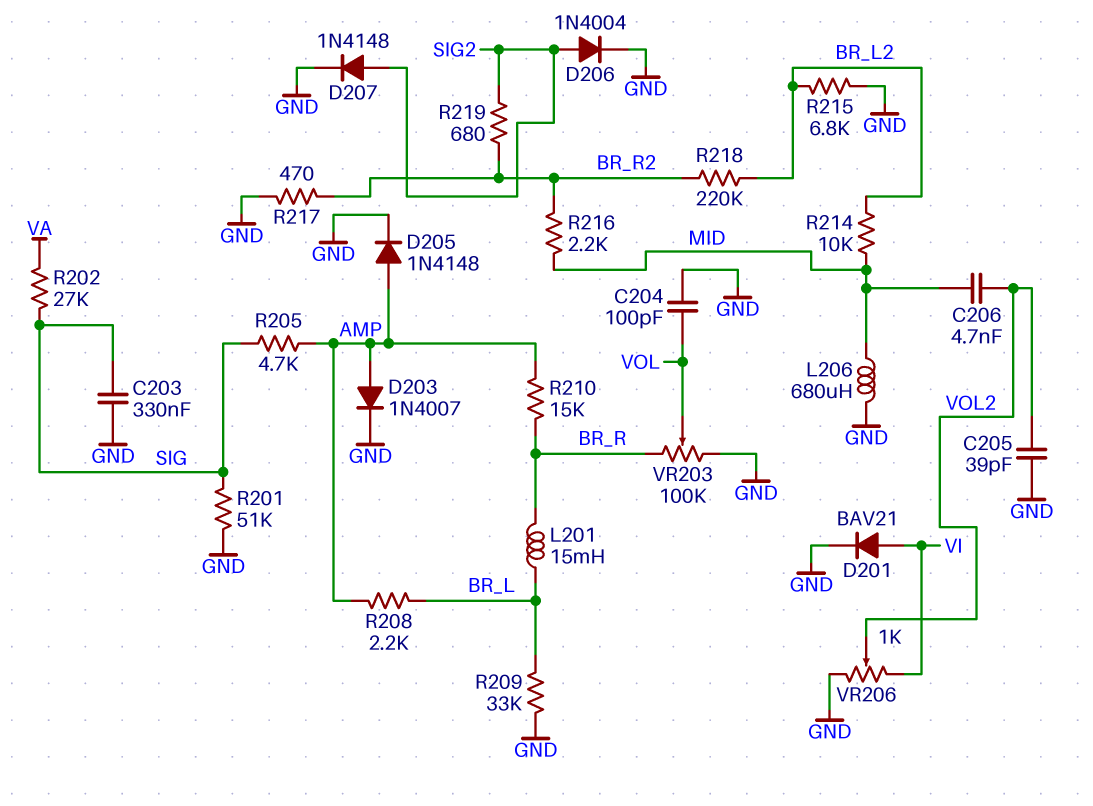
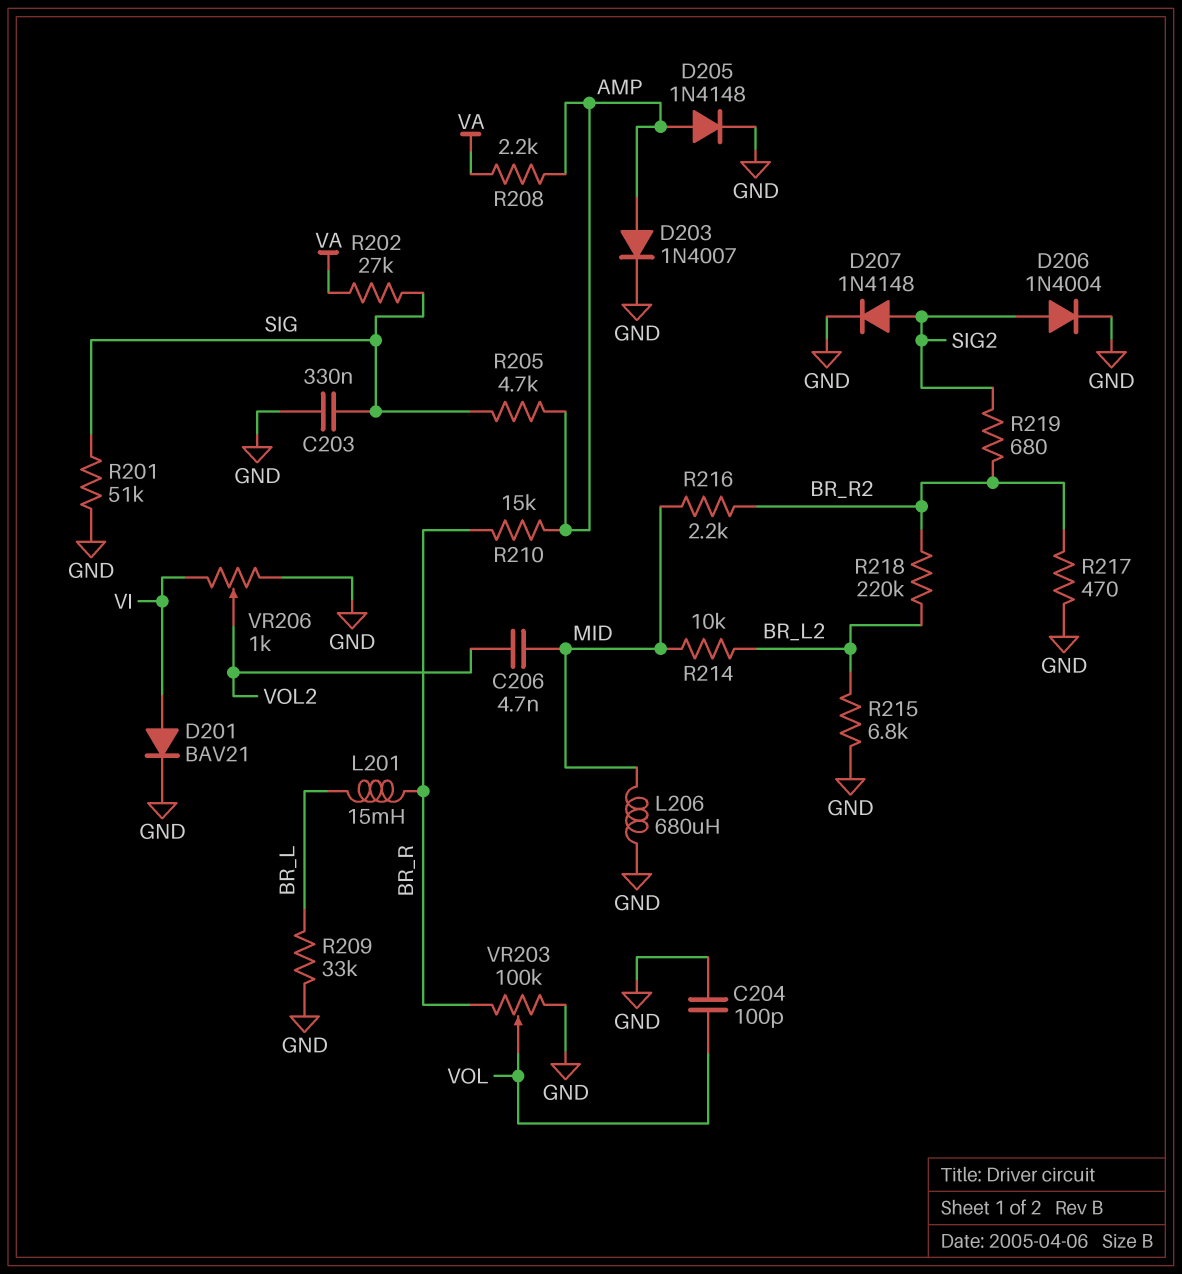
C205: 39pF (GND, VOL2) -> none
R208: 2.2k (AMP, BR_L) -> 2.2k (AMP, VA)

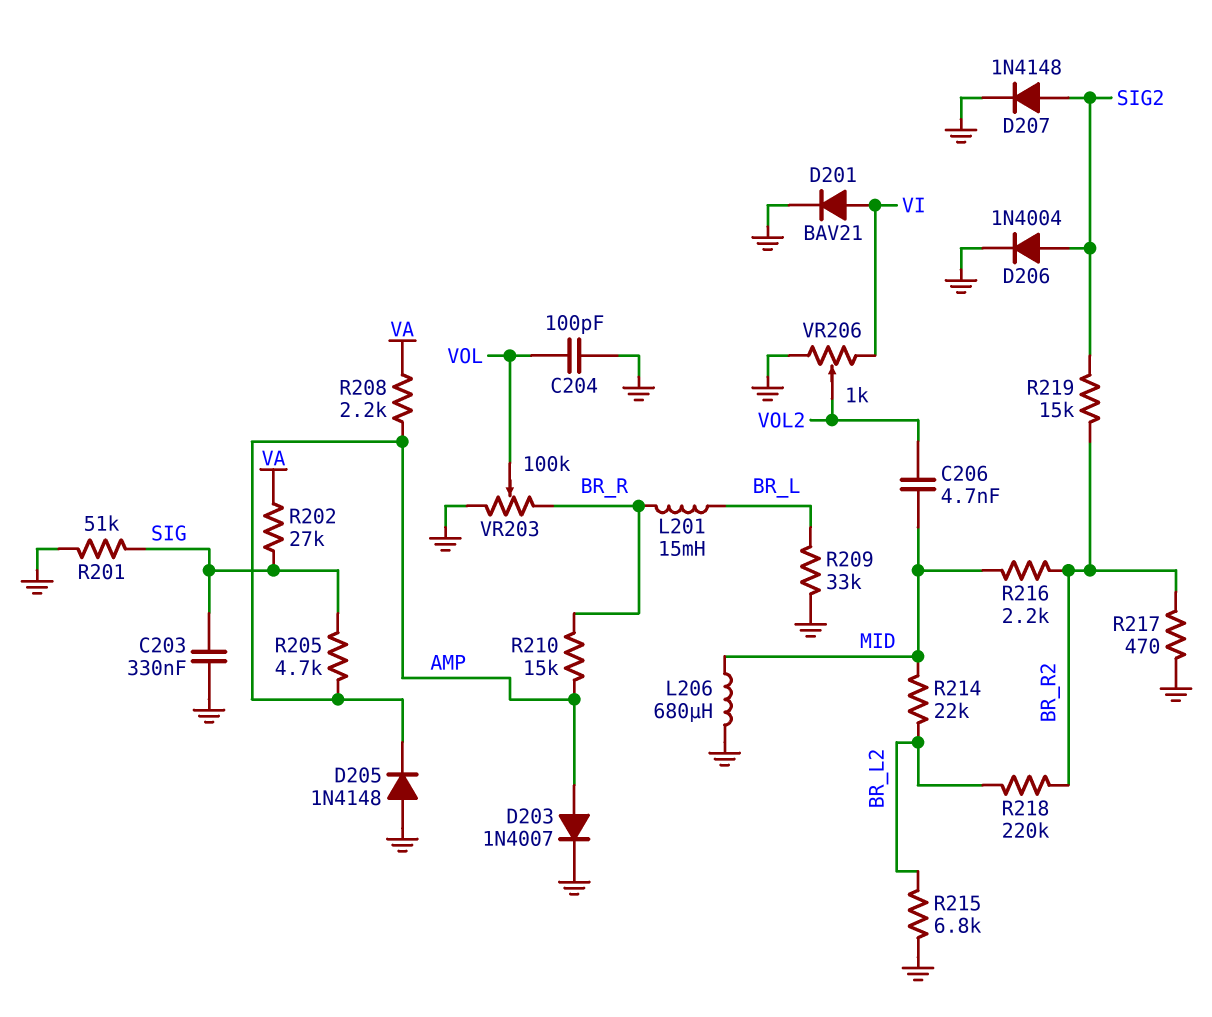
D205: diode 1N4148 (A AMP, K GND) -> diode 1N4148 (A GND, K AMP)
R214: 10k (BR_L2, MID) -> 22k (BR_L2, MID)
R219: 680 (BR_R2, SIG2) -> 15k (BR_R2, SIG2)

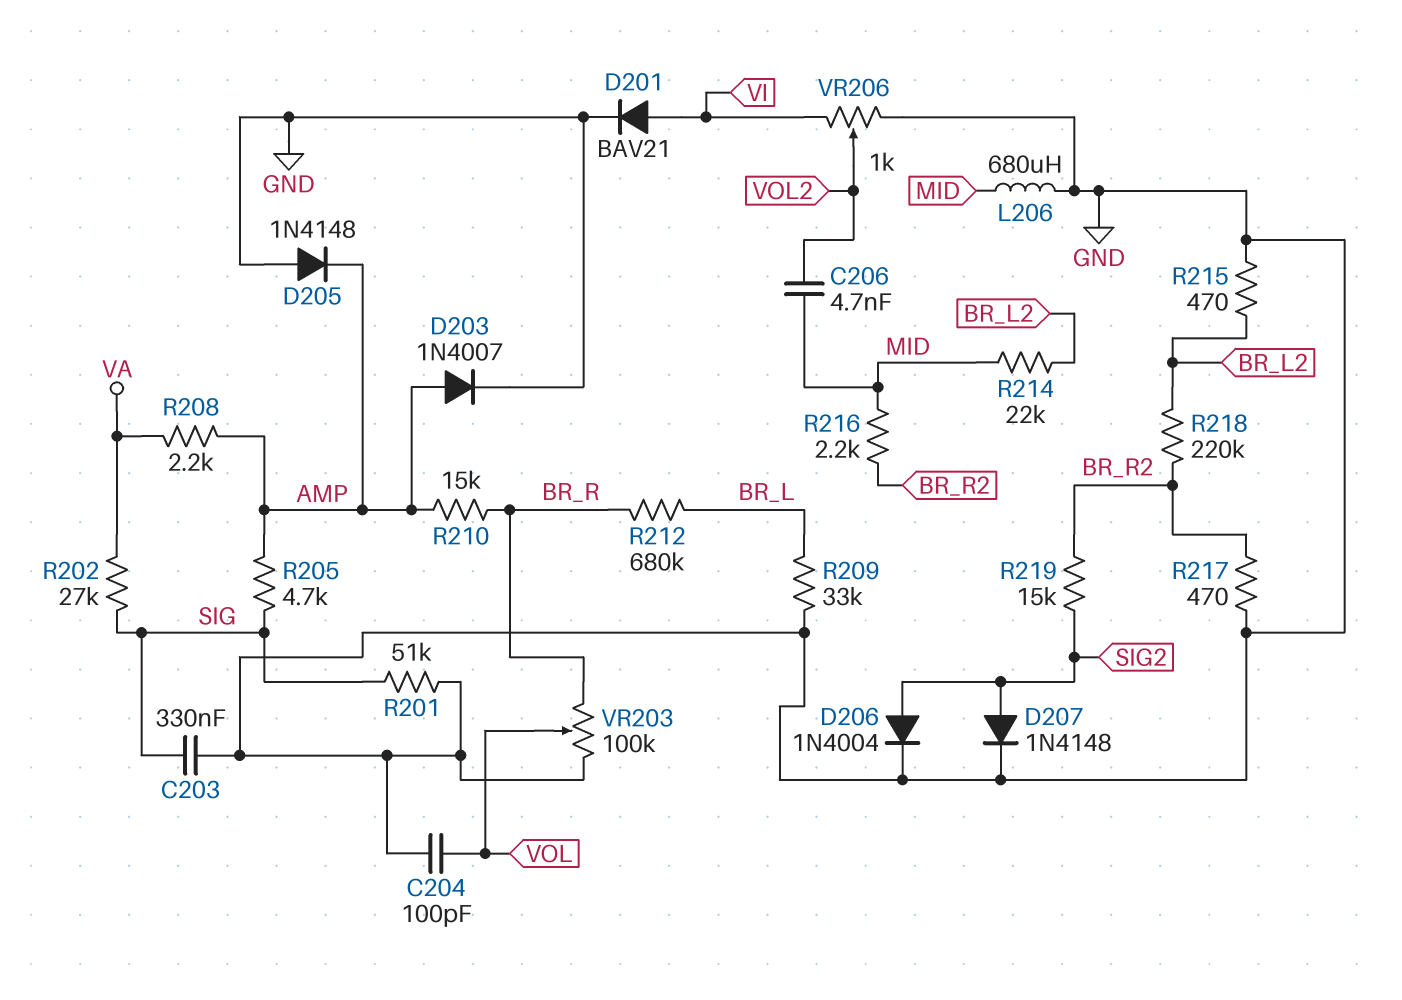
L201: 15mH (BR_L, BR_R) -> none
R212: none -> 680k (BR_L, BR_R)
R215: 6.8k (BR_L2, GND) -> 470 (BR_L2, GND)

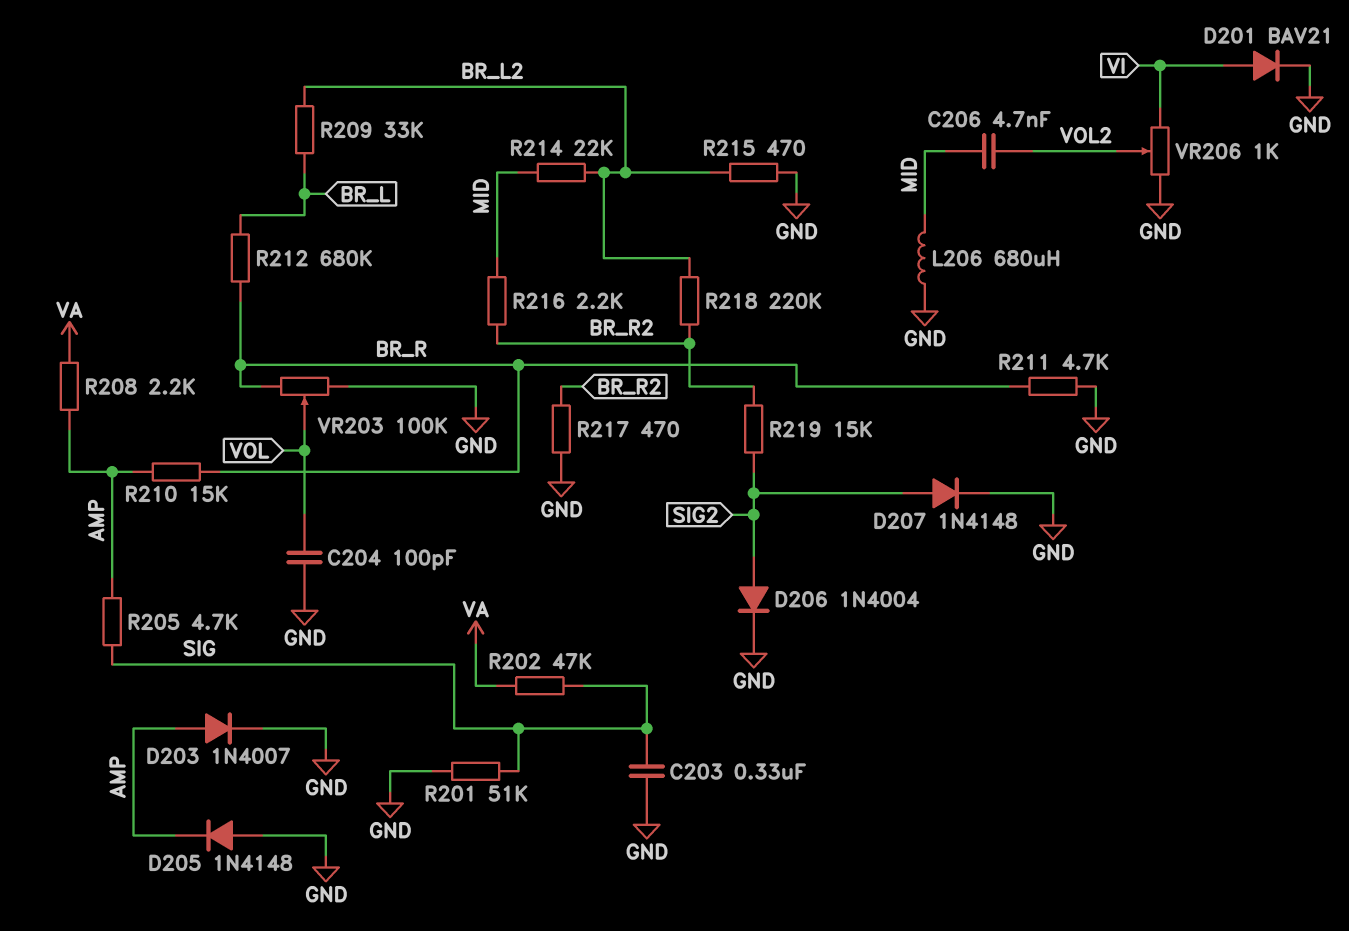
R202: 27k (SIG, VA) -> 47k (SIG, VA)
R209: 33k (BR_L, GND) -> 33k (BR_L, BR_L2)
R211: none -> 4.7k (BR_R, GND)

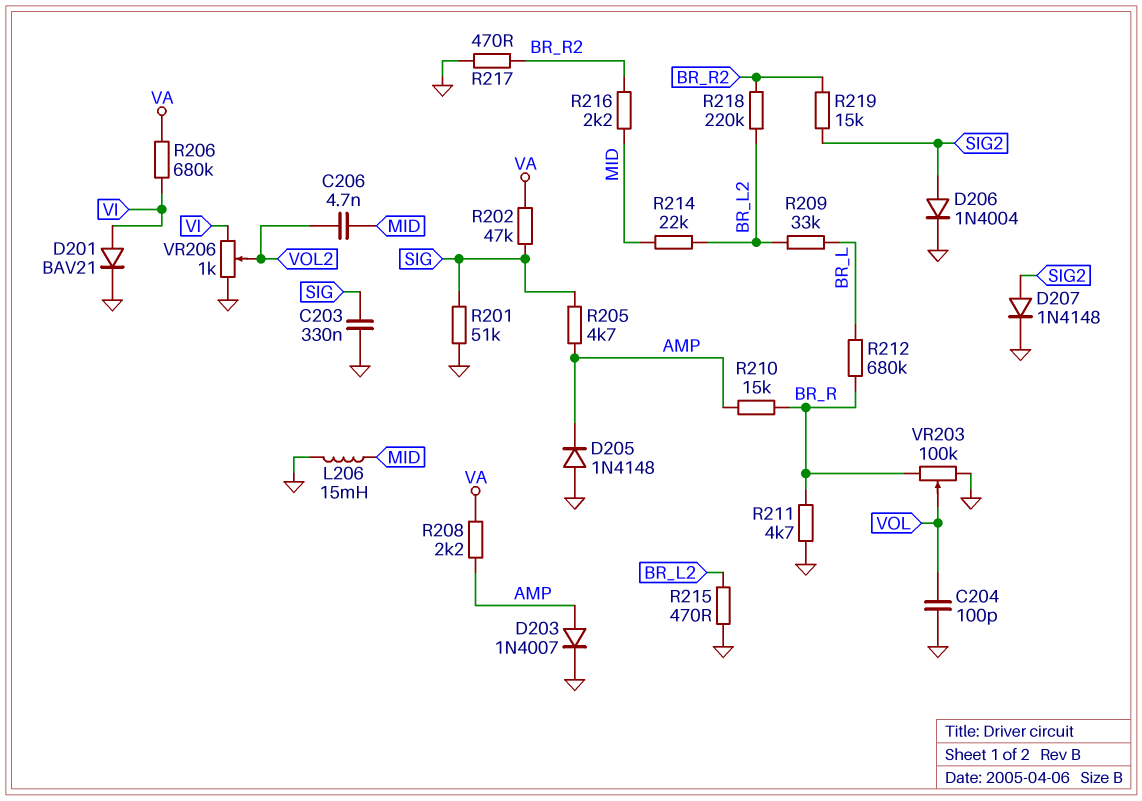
L206: 680uH (GND, MID) -> 15mH (GND, MID)
R206: none -> 680k (VA, VI)

